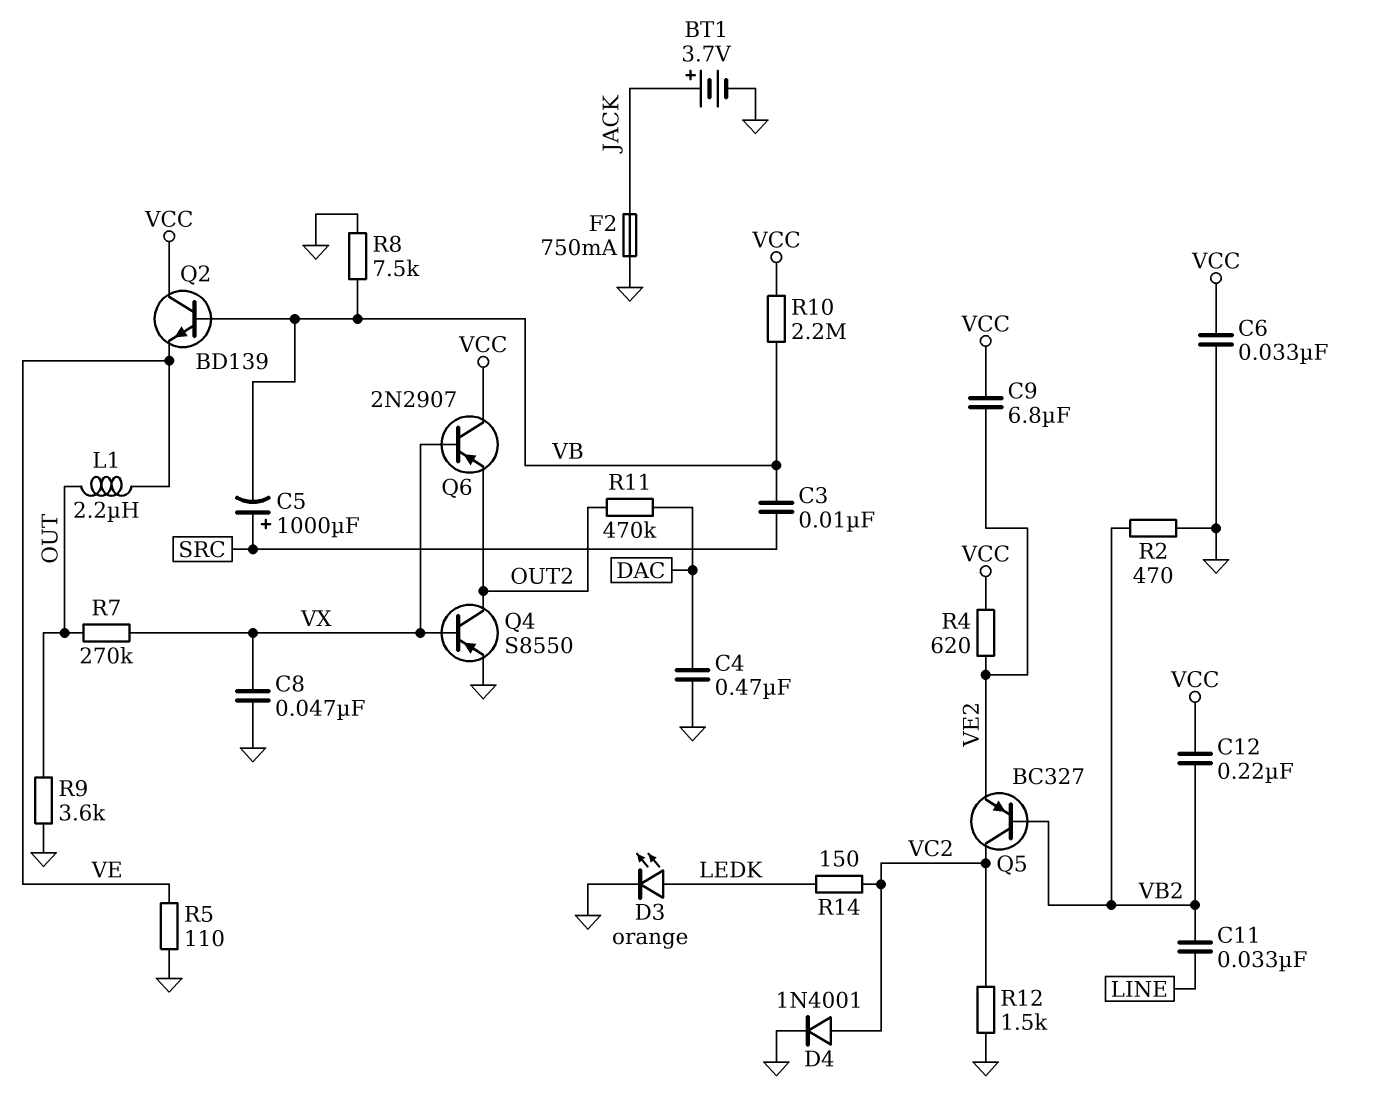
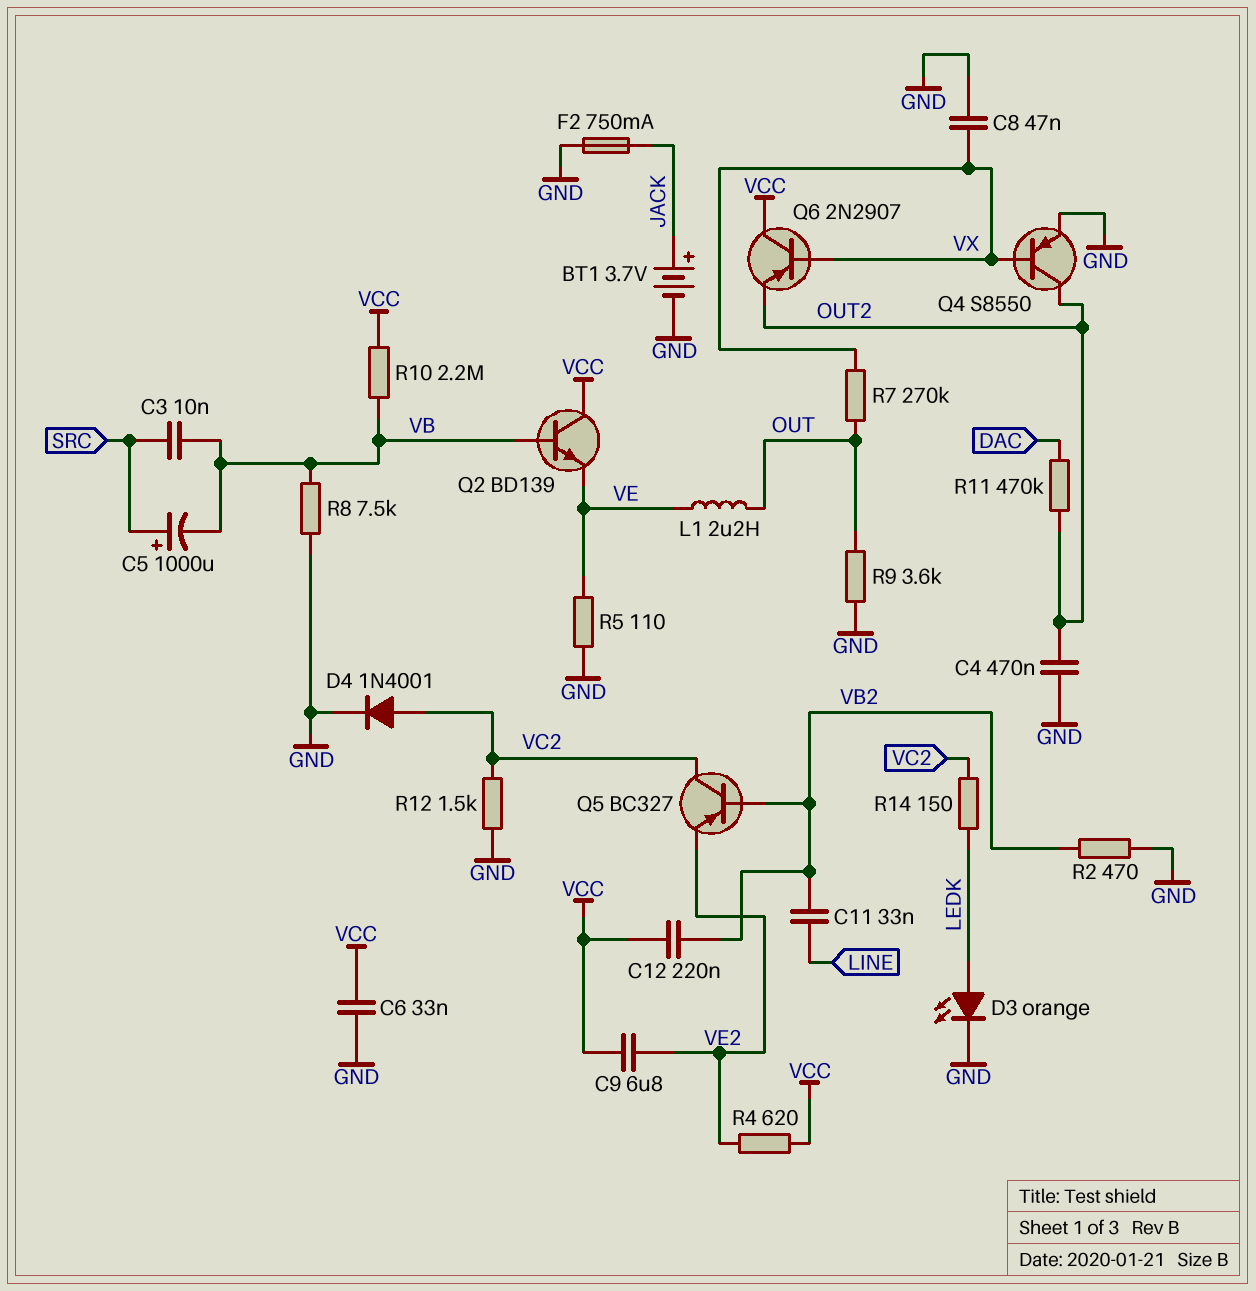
C4: 470nF (DAC, GND) -> 470nF (GND, OUT2)

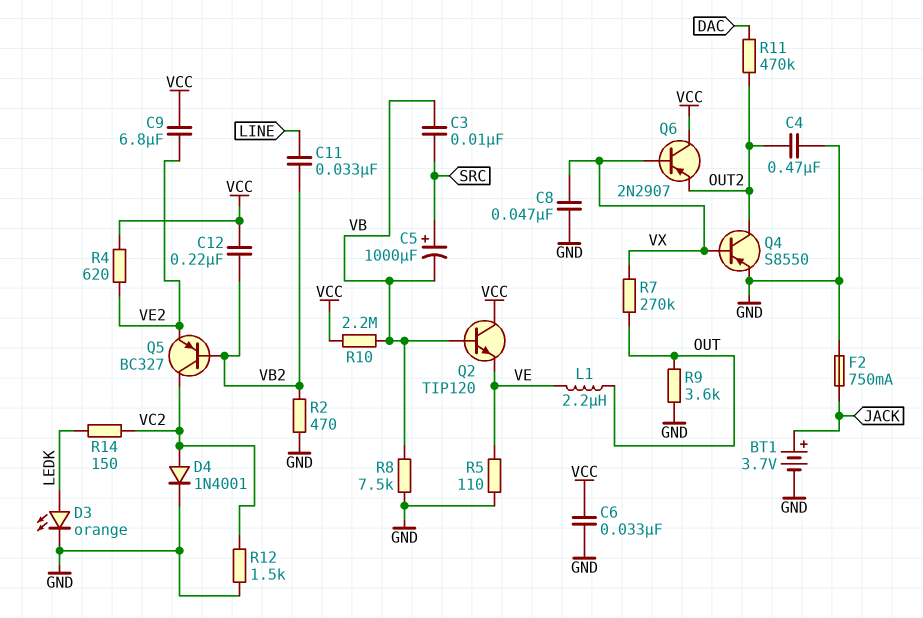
Q2: NPN BD139 (B VB, C VCC, E VE) -> NPN TIP120 (B VB, C VCC, E VE)

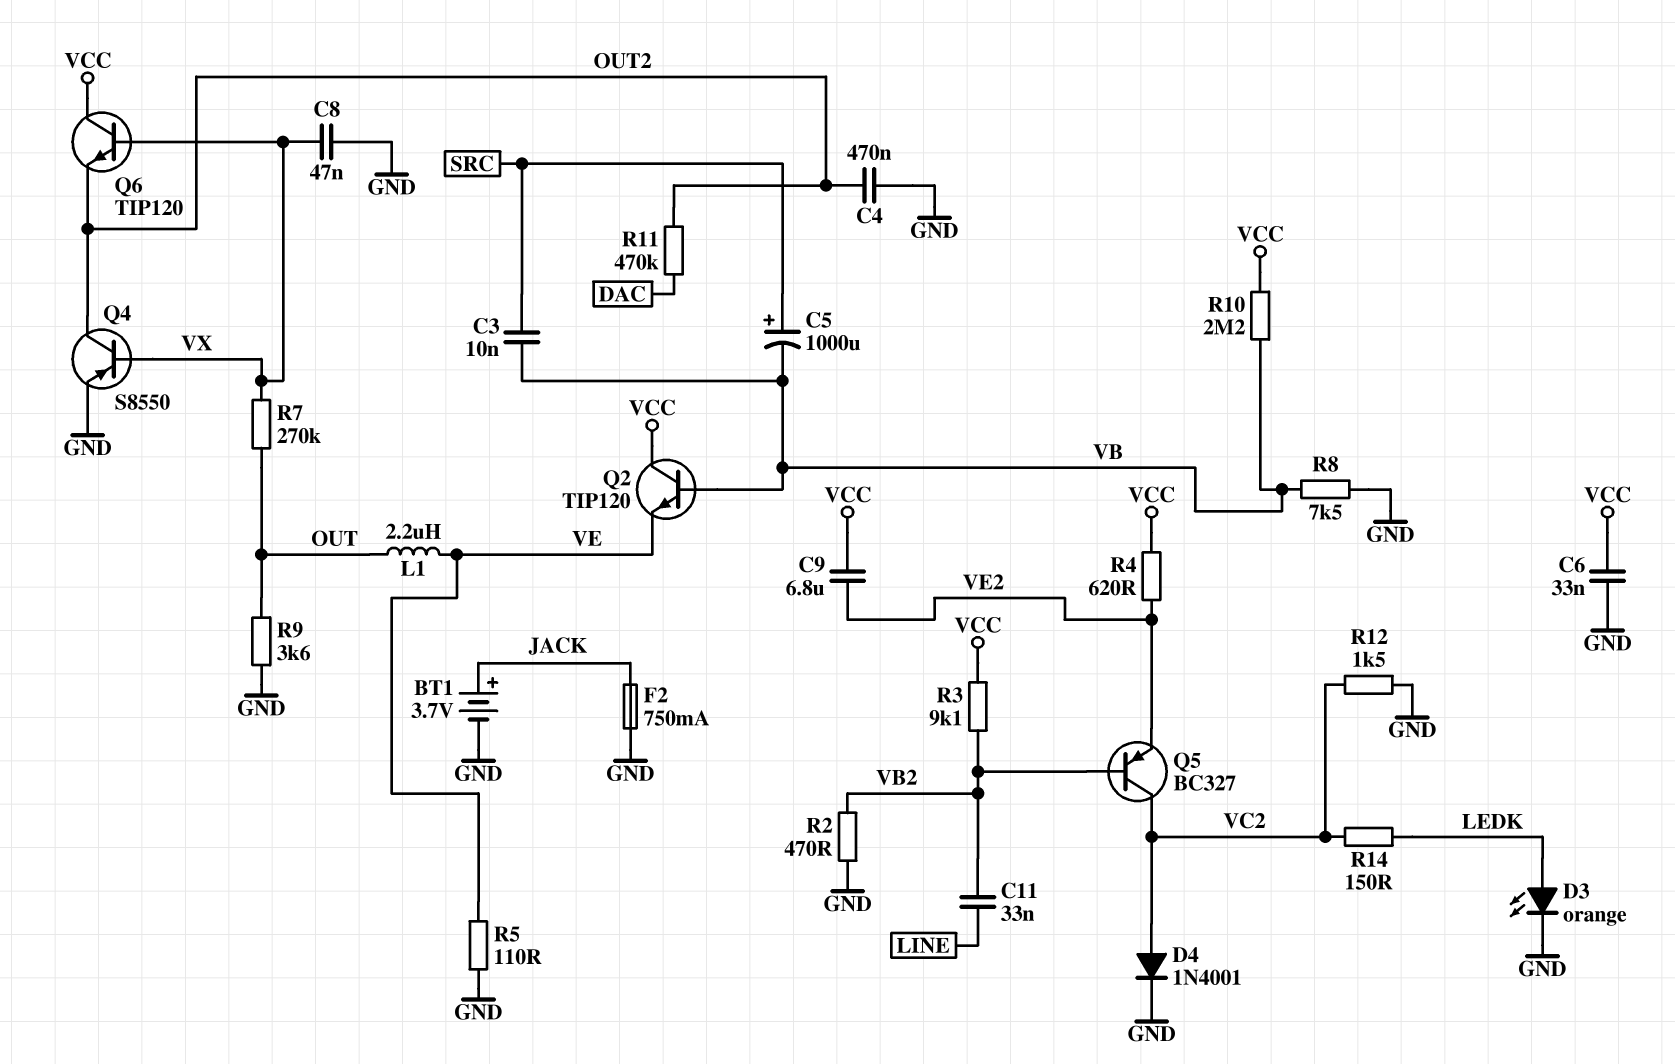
C12: 220nF (VB2, VCC) -> none
Q6: PNP 2N2907 (B VX, C VCC, E OUT2) -> NPN TIP120 (B VX, C VCC, E OUT2)
R3: none -> 9.1k (VB2, VCC)

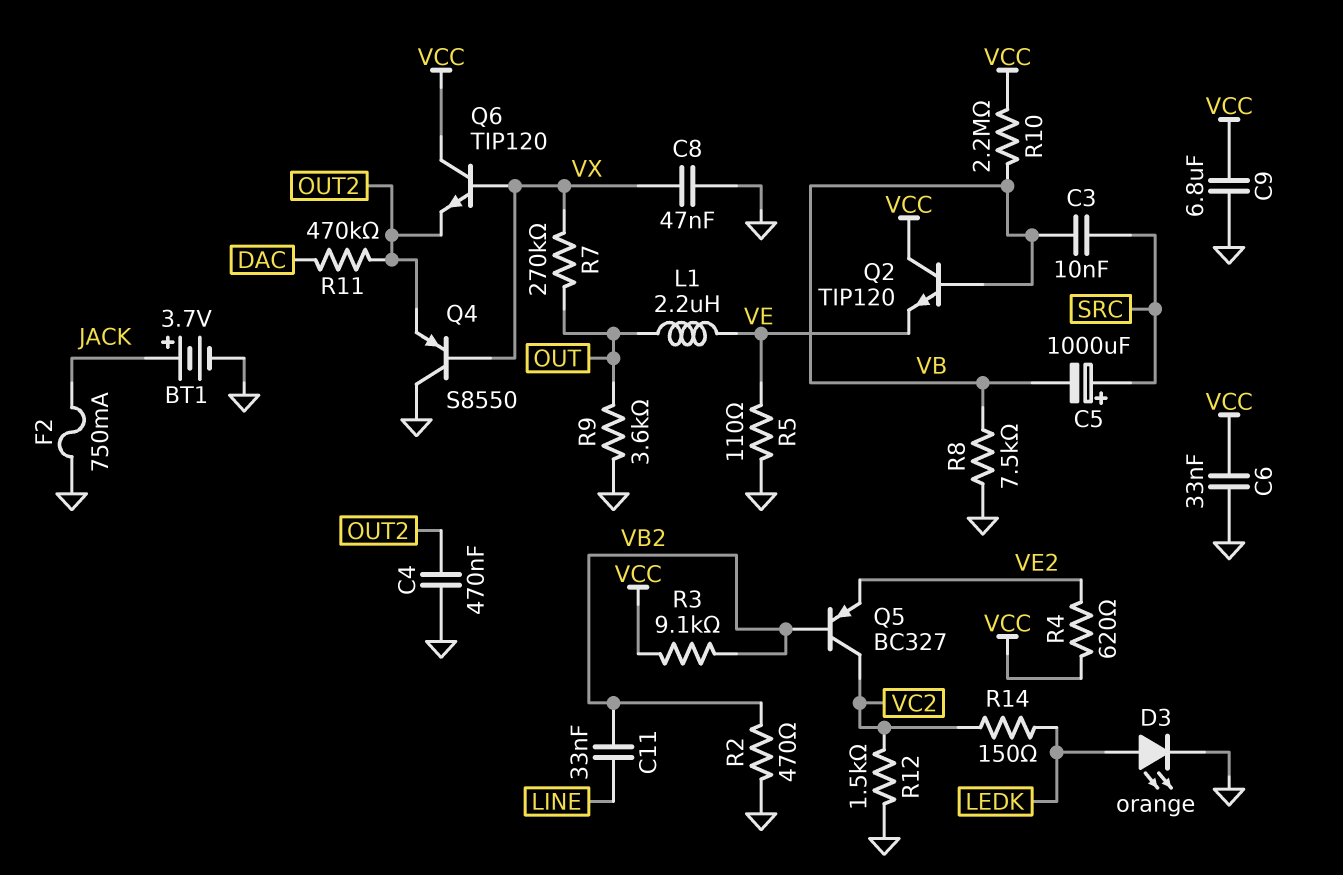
C9: 6.8uF (VCC, VE2) -> 6.8uF (GND, VCC)
D4: diode 1N4001 (A VC2, K GND) -> none
Q4: PNP S8550 (B VX, C OUT2, E GND) -> PNP S8550 (B VX, C GND, E OUT2)

